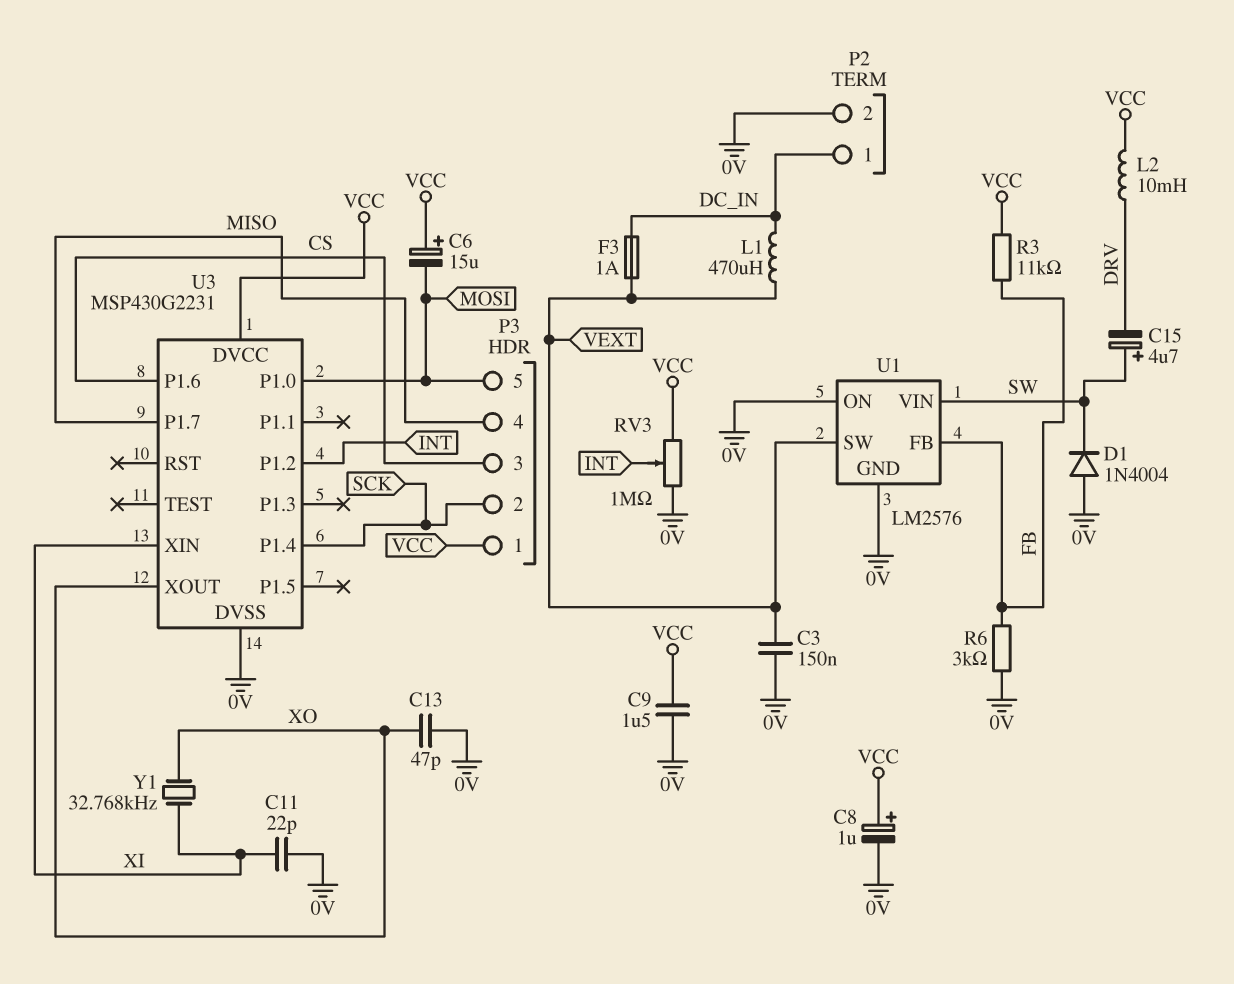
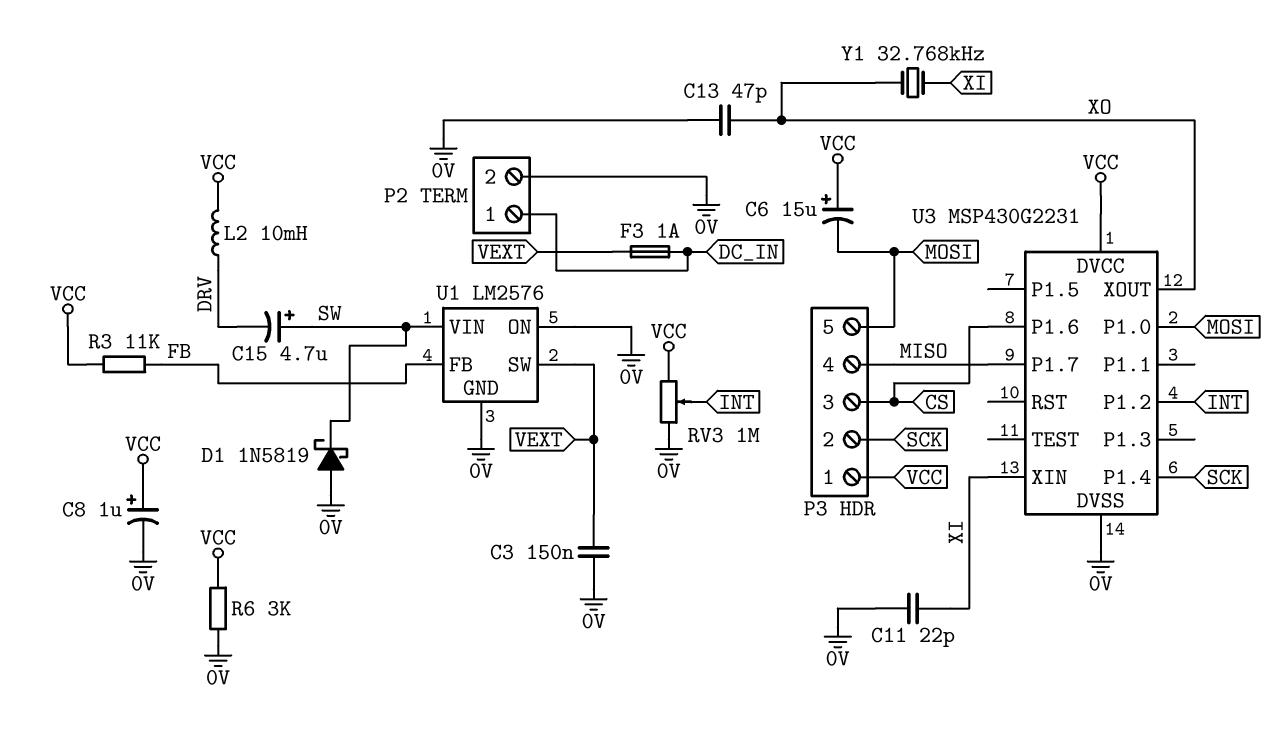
C9: 1.5uF (0V, VCC) -> none
D1: diode 1N4004 (A 0V, K SW) -> schottky 1N5819 (A 0V, K SW)
L1: 470uH (DC_IN, VEXT) -> none
R6: 3k (0V, FB) -> 3k (0V, VCC)

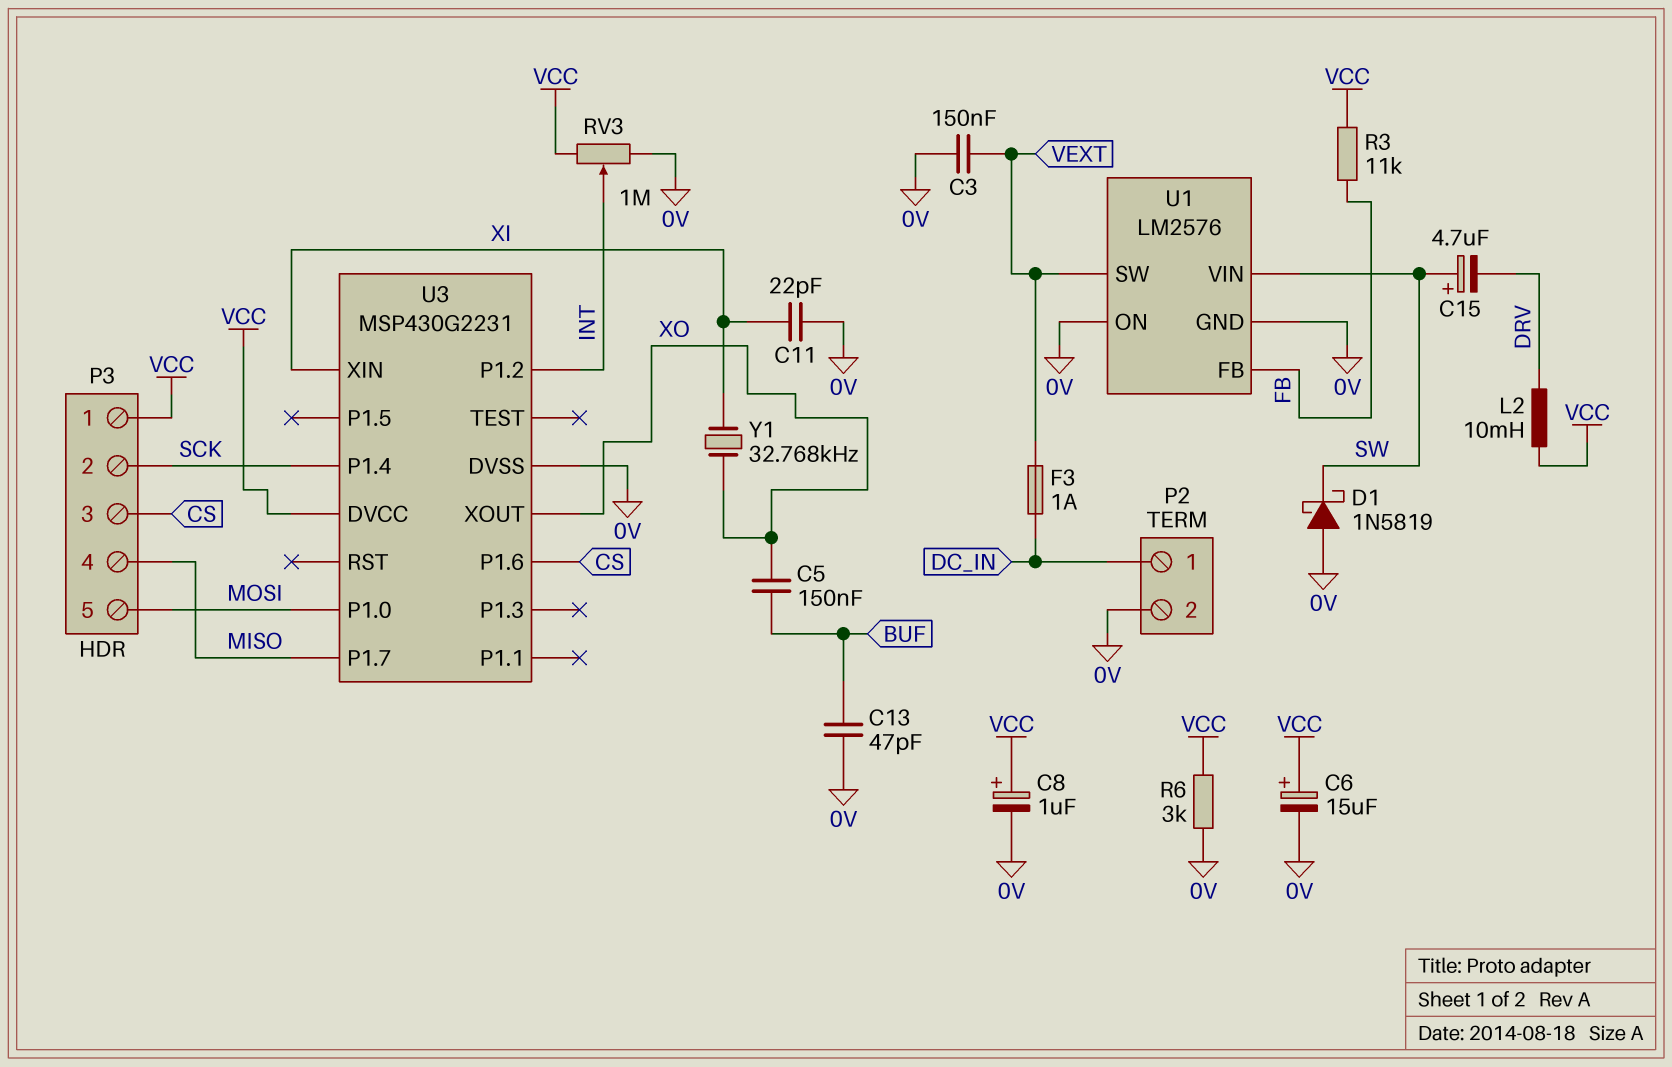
C5: none -> 150nF (BUF, XO)
C6: 15uF (plus VCC, minus MOSI) -> 15uF (plus VCC, minus 0V)
C13: 47pF (0V, XO) -> 47pF (0V, BUF)

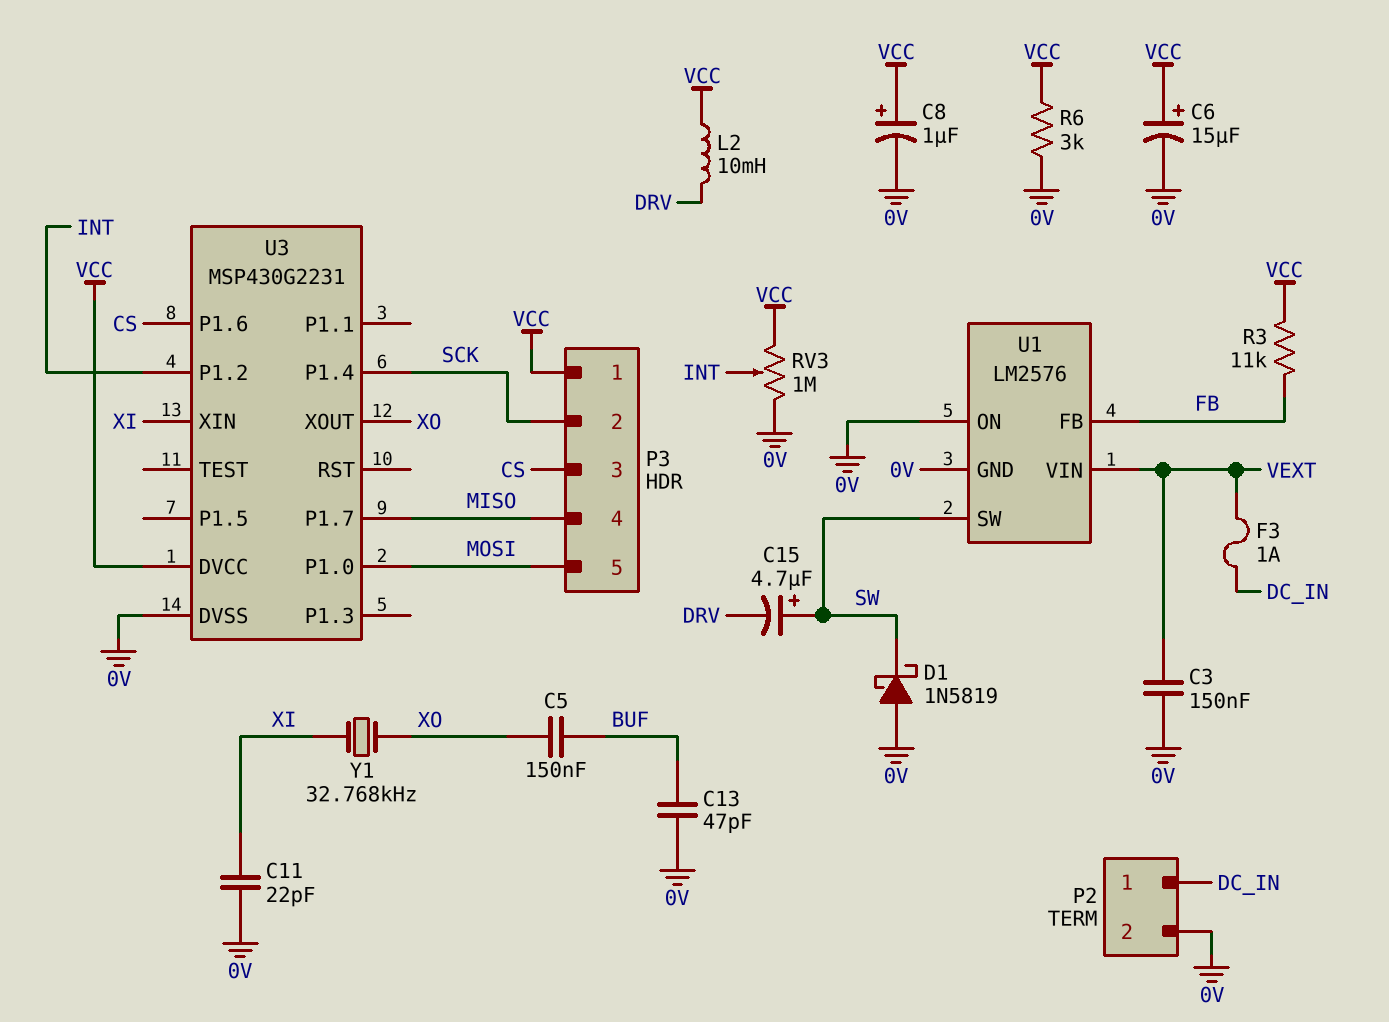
U1 pin SW: VEXT -> SW
U1 pin VIN: SW -> VEXT

